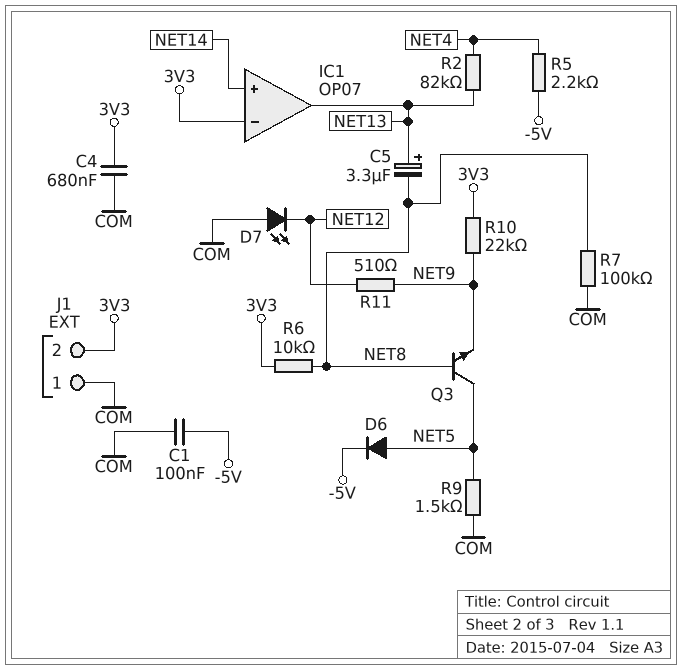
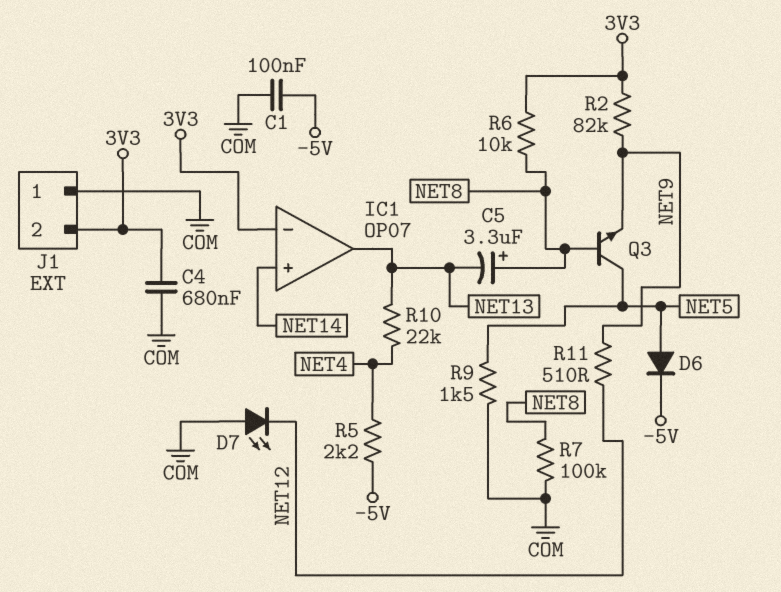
C5: 3.3uF (plus NET13, minus NET8) -> 3.3uF (plus NET8, minus NET13)
R2: 82k (NET4, NET13) -> 82k (3V3, NET9)
R10: 22k (3V3, NET9) -> 22k (NET4, NET13)

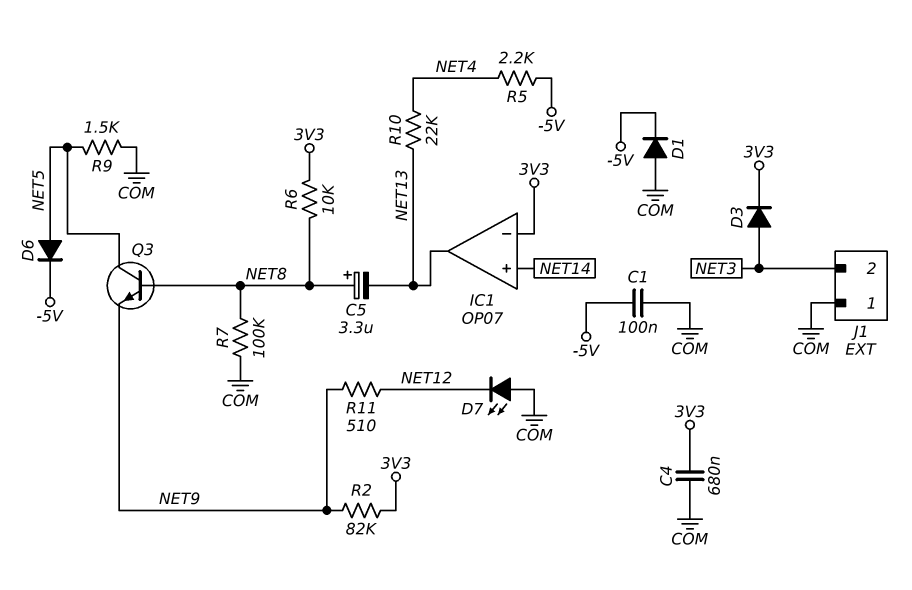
D1: none -> diode (A COM, K -5V)
D3: none -> diode (A NET3, K 3V3)
J1 pin 2: 3V3 -> NET3

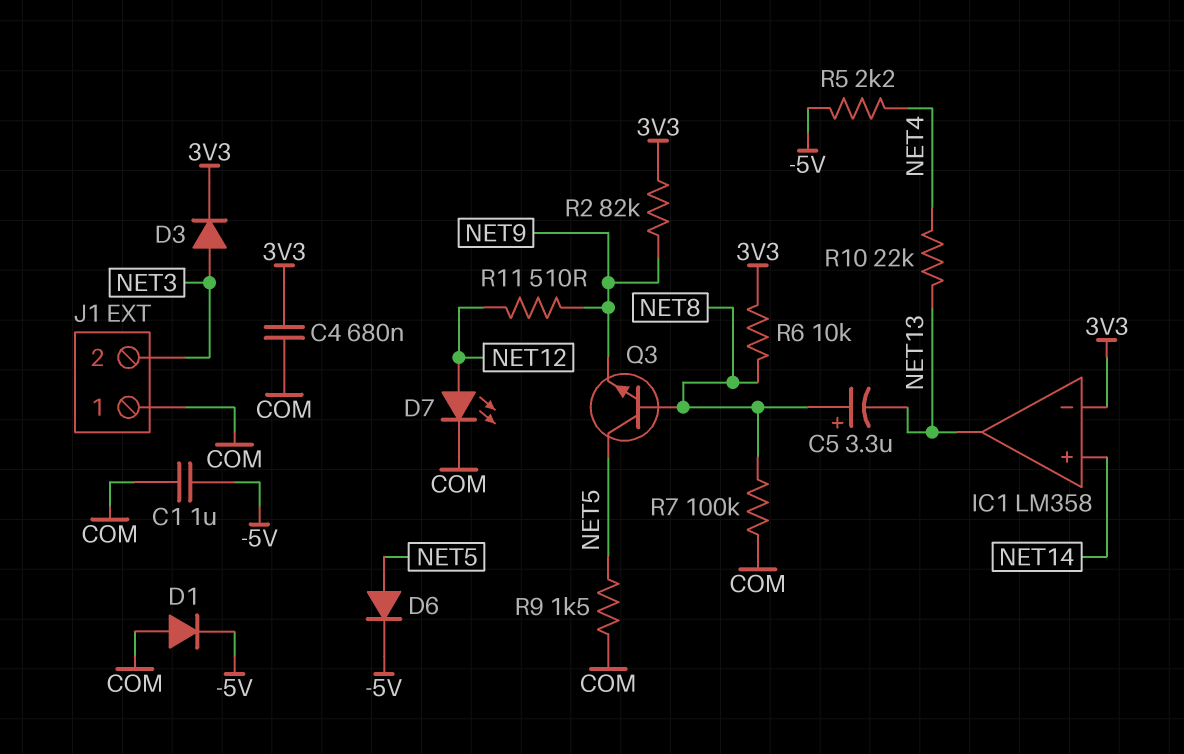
C1: 100nF (-5V, COM) -> 1uF (-5V, COM)
D7: LED (A COM, K NET12) -> LED (A NET12, K COM)
IC1: OP07 -> LM358

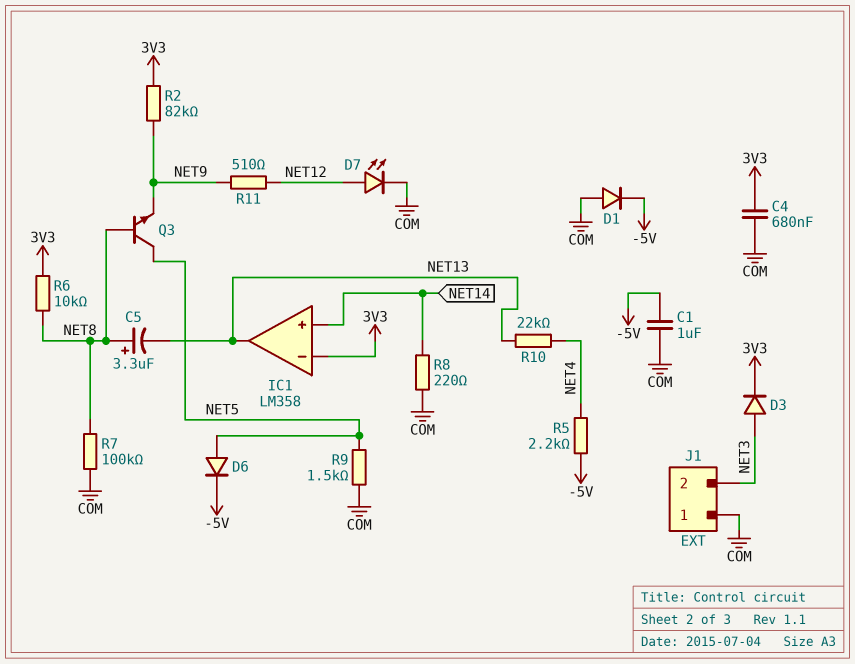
R8: none -> 220 (COM, NET14)

